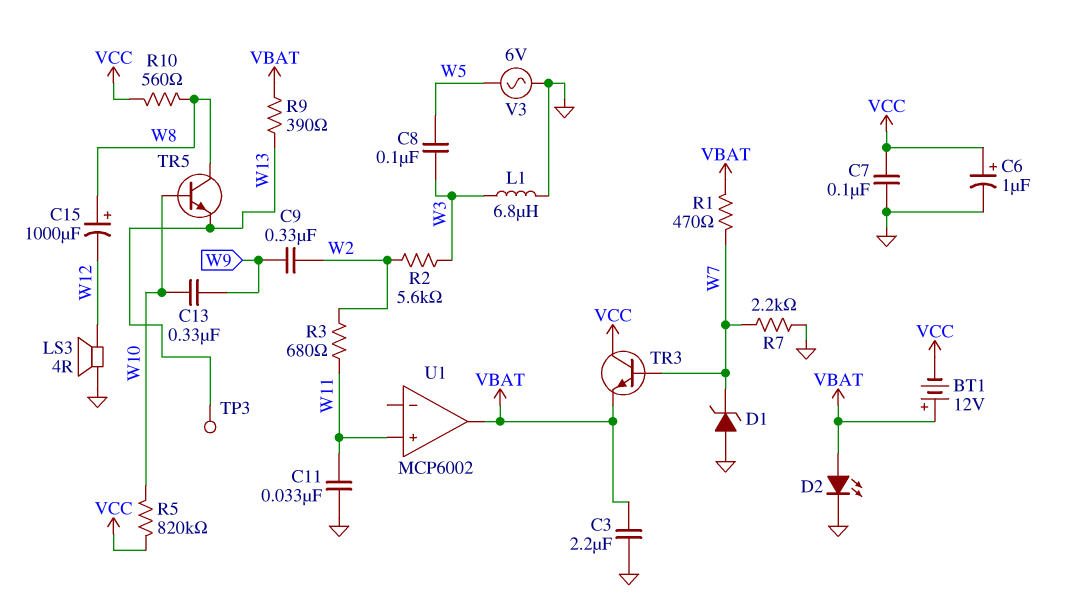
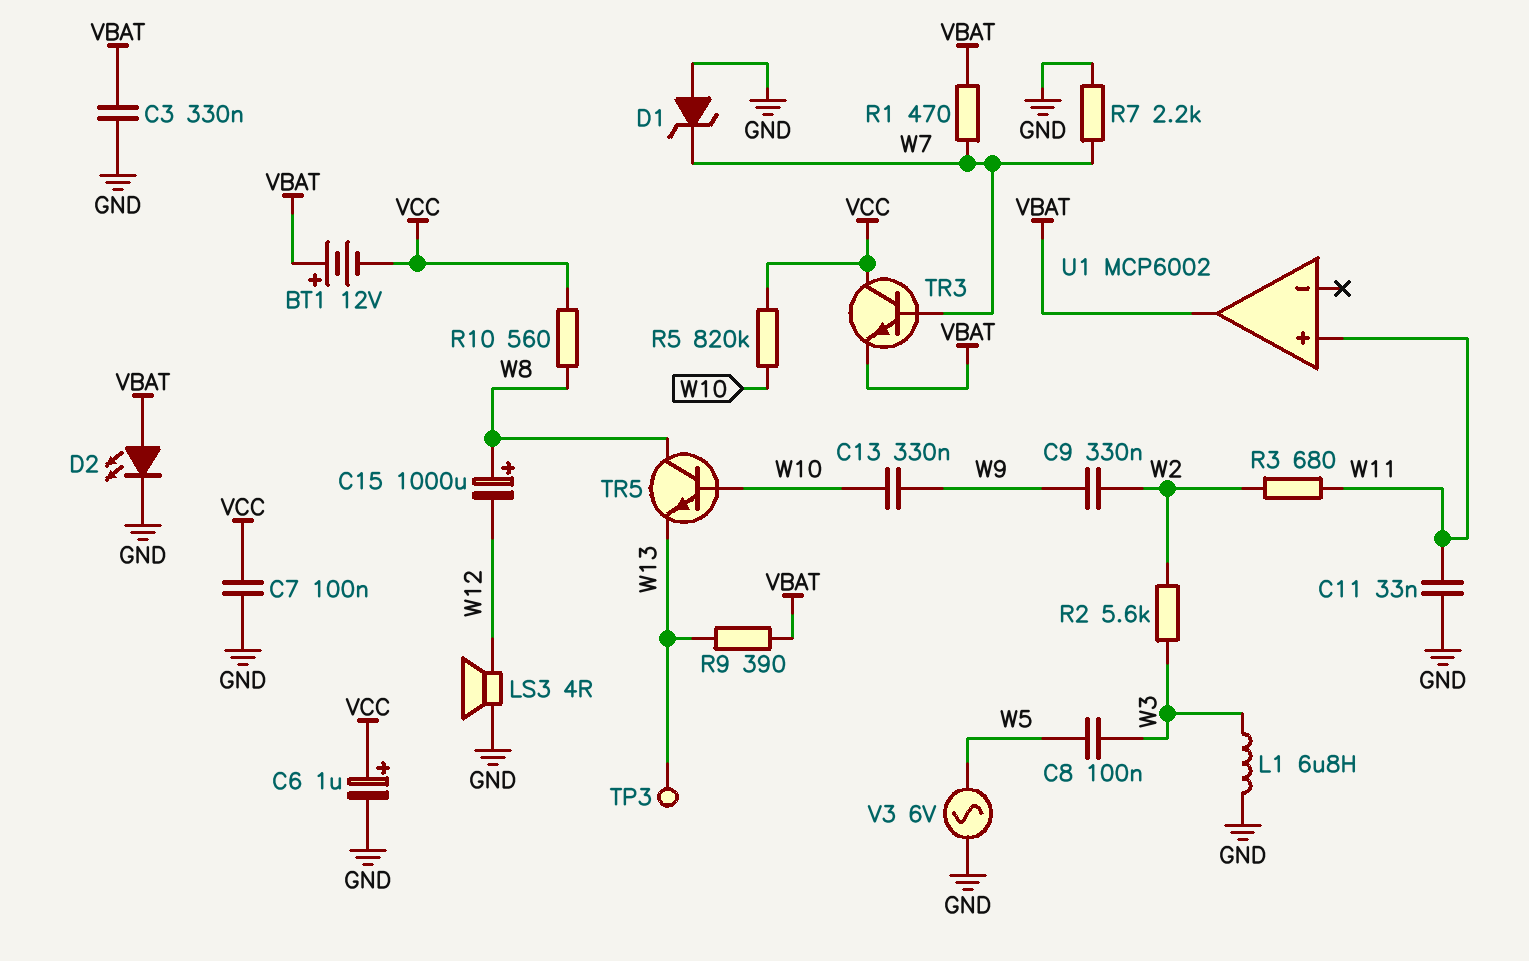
C3: 2.2uF (GND, VBAT) -> 330nF (GND, VBAT)

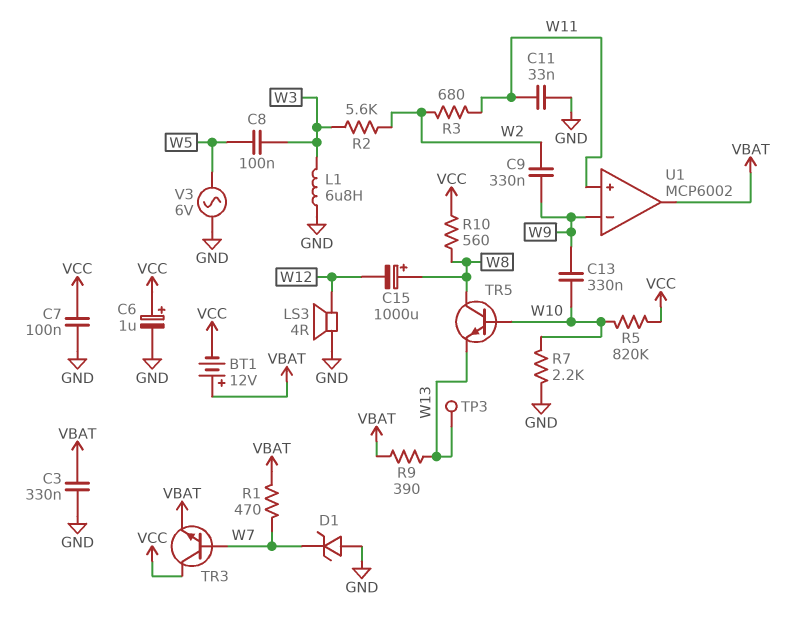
D2: LED (A VBAT, K GND) -> none
R7: 2.2k (GND, W7) -> 2.2k (GND, W10)
U1 pin in-: none -> W9

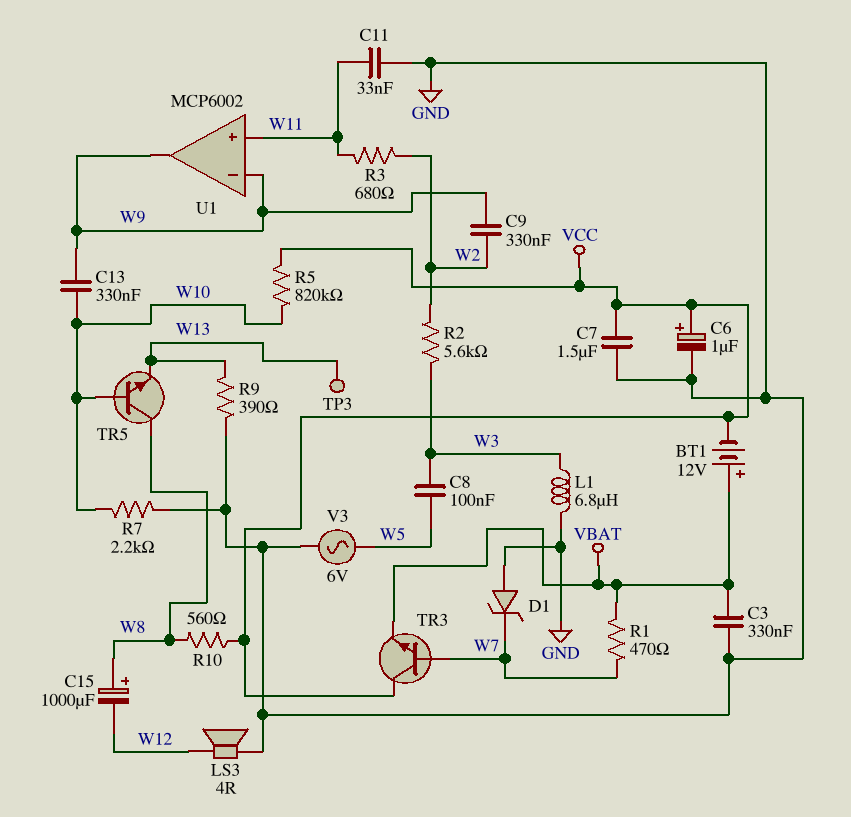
C7: 100nF (GND, VCC) -> 1.5uF (GND, VCC)
R9: 390 (VBAT, W13) -> 390 (GND, W13)
U1 pin out: VBAT -> W9

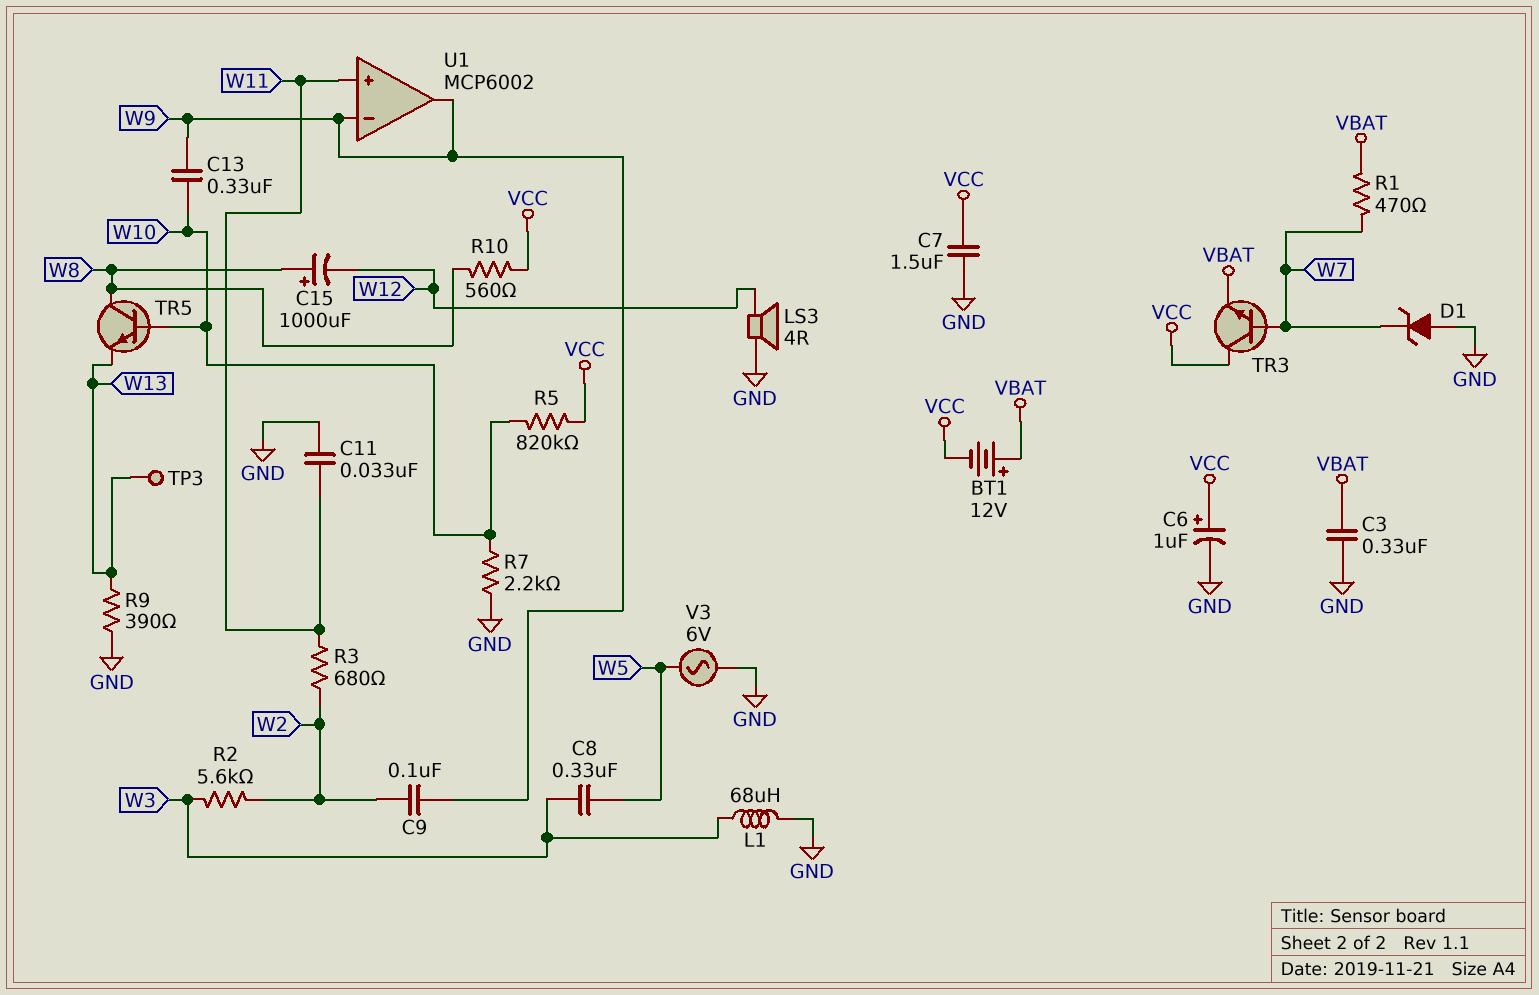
C8: 100nF (W3, W5) -> 330nF (W3, W5)
C9: 330nF (W2, W9) -> 100nF (W2, W9)
L1: 6.8uH (GND, W3) -> 68uH (GND, W3)

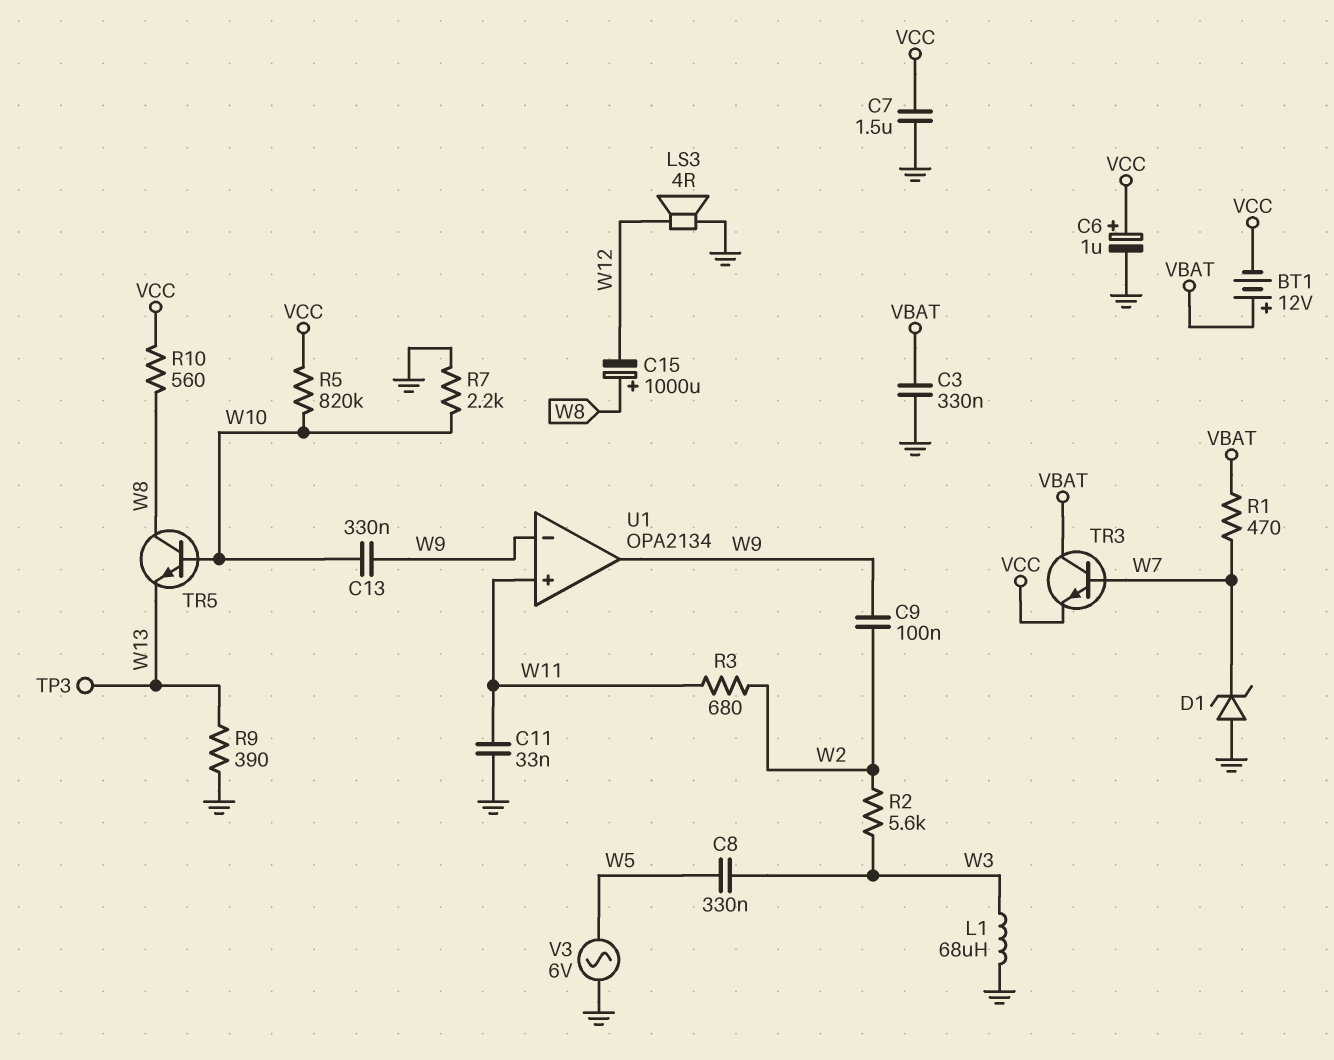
TR3: NPN (B W7, C VCC, E VBAT) -> NPN (B W7, C VBAT, E VCC)
U1: MCP6002 -> OPA2134

